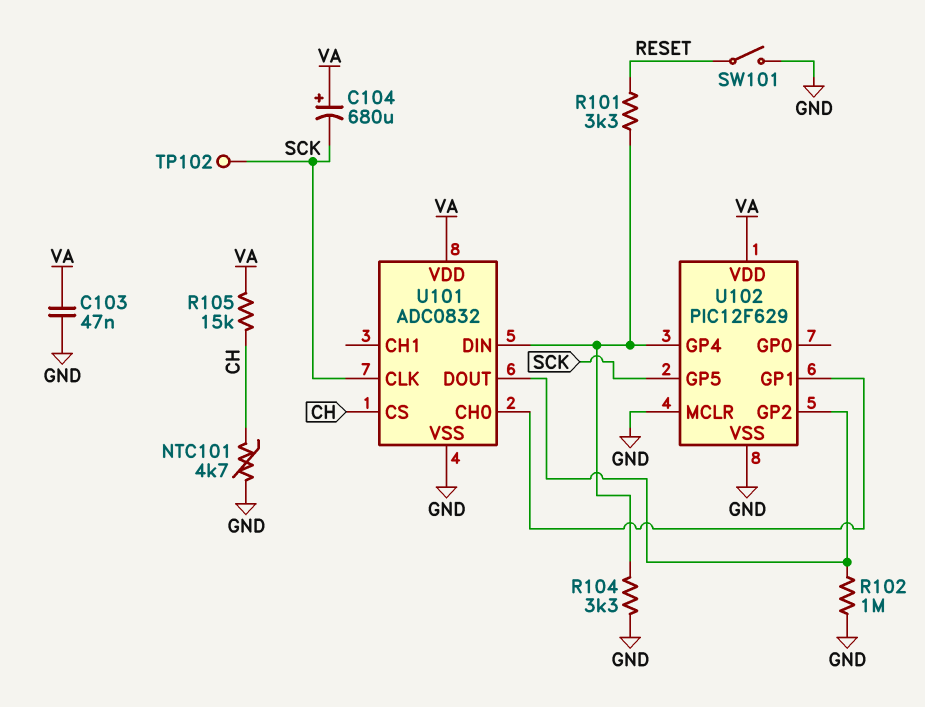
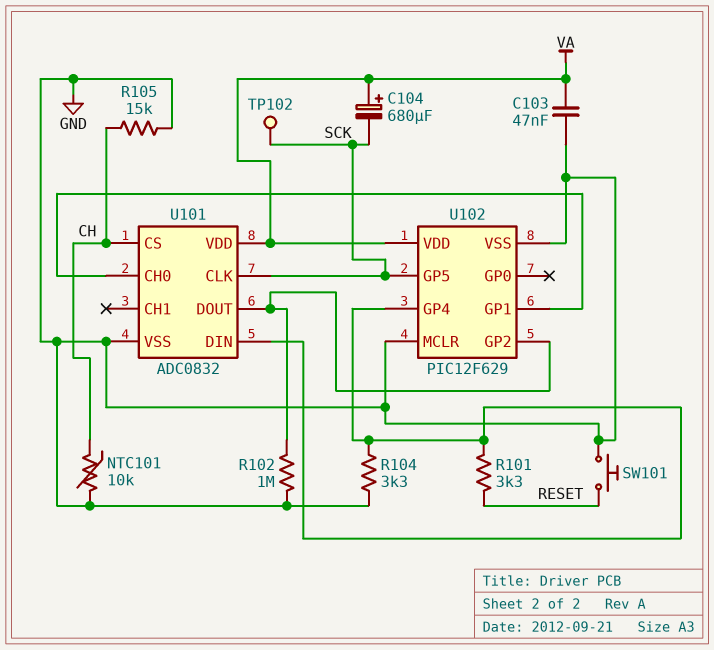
NTC101: 4.7k (CH, GND) -> 10k (CH, GND)
R105: 15k (CH, VA) -> 15k (CH, GND)
SW101: switch (GND, RESET) -> button (GND, RESET)

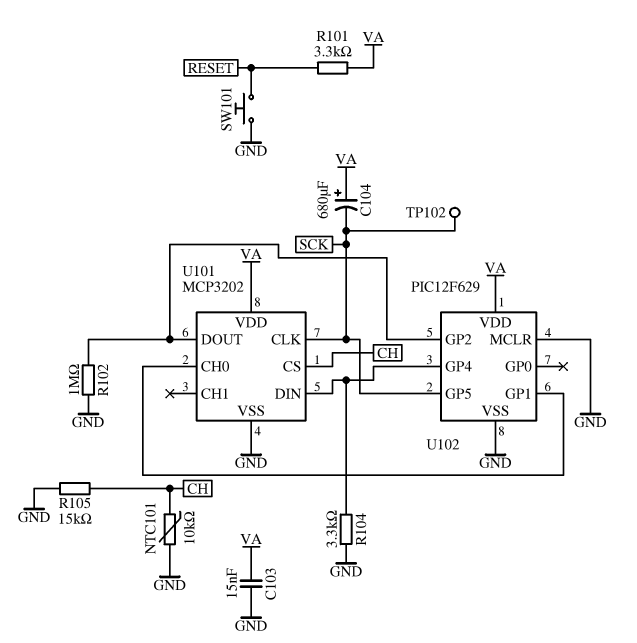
C103: 47nF (GND, VA) -> 15nF (GND, VA)
R101: 3.3k (RESET, U101/DIN) -> 3.3k (RESET, VA)
U101: ADC0832 -> MCP3202

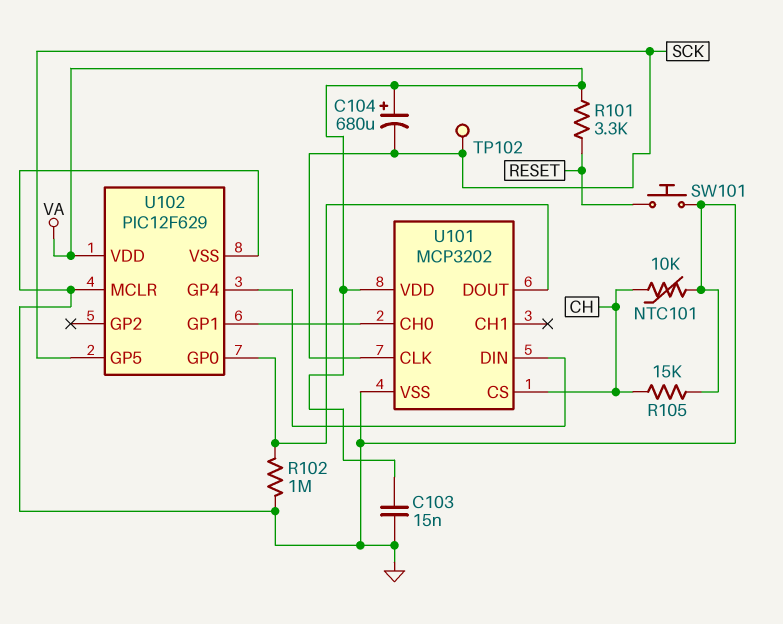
R104: 3.3k (GND, U101/DIN) -> none
U102 pin GP0: none -> U101/DOUT
U102 pin GP2: U101/DOUT -> none

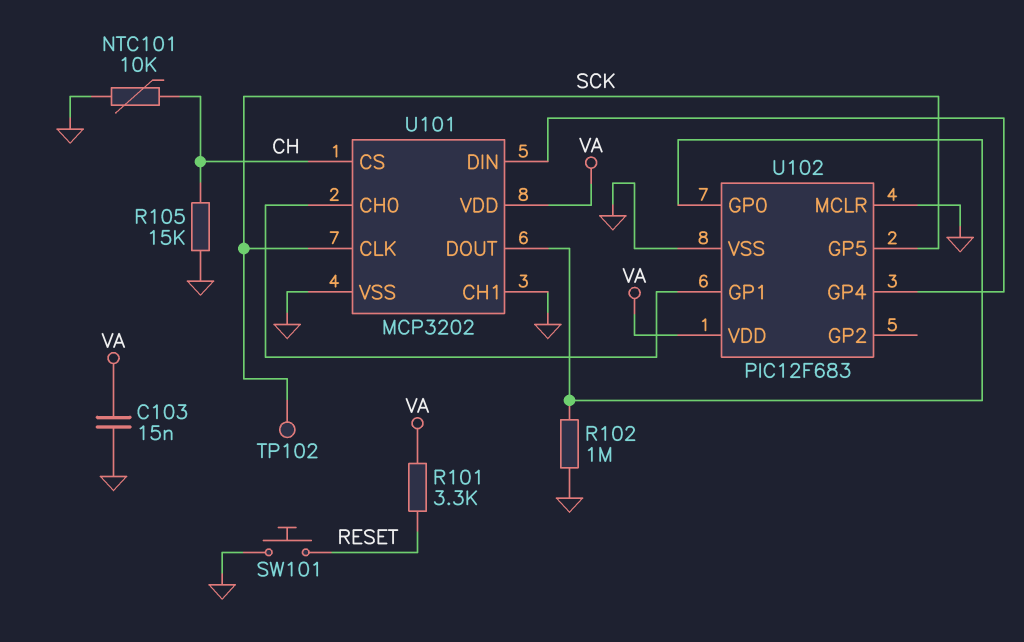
C104: 680uF (plus VA, minus SCK) -> none
U101 pin CH1: none -> GND
U102: PIC12F629 -> PIC12F683

